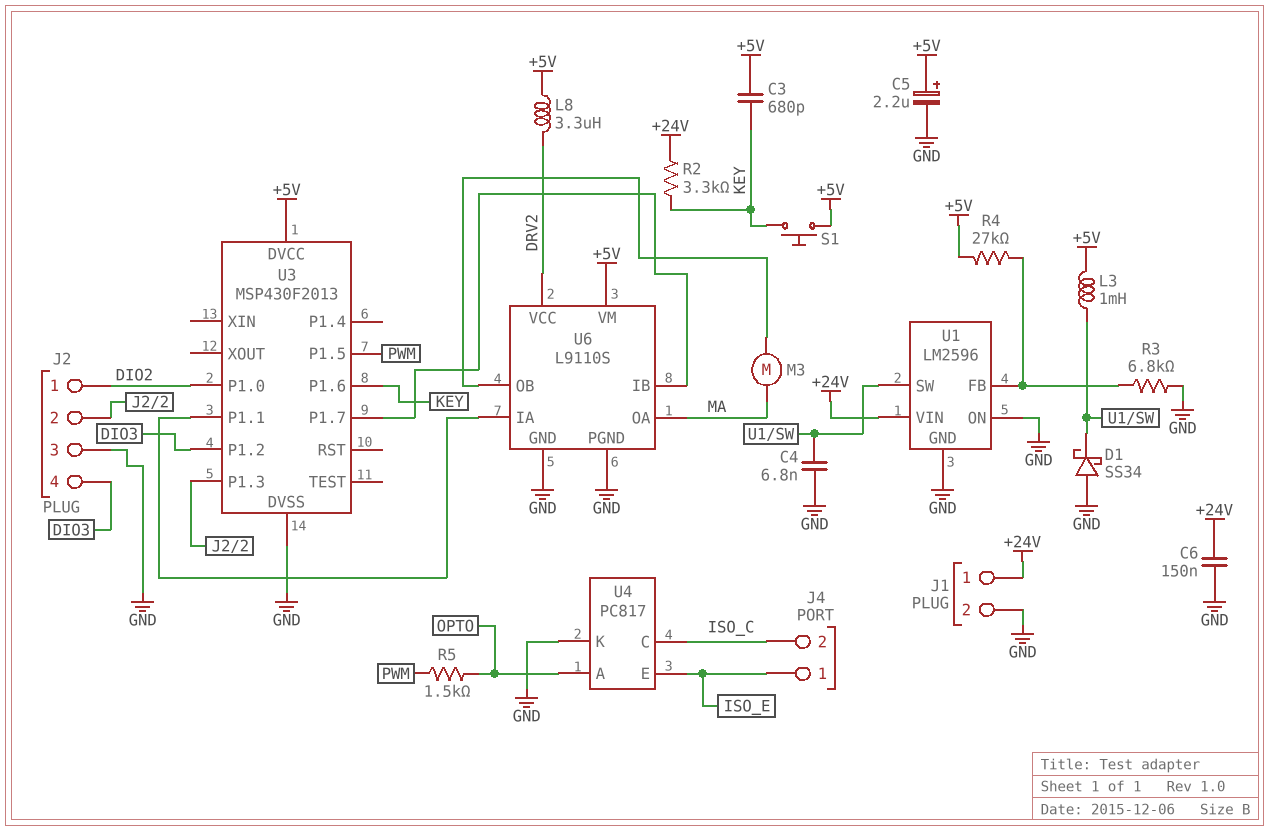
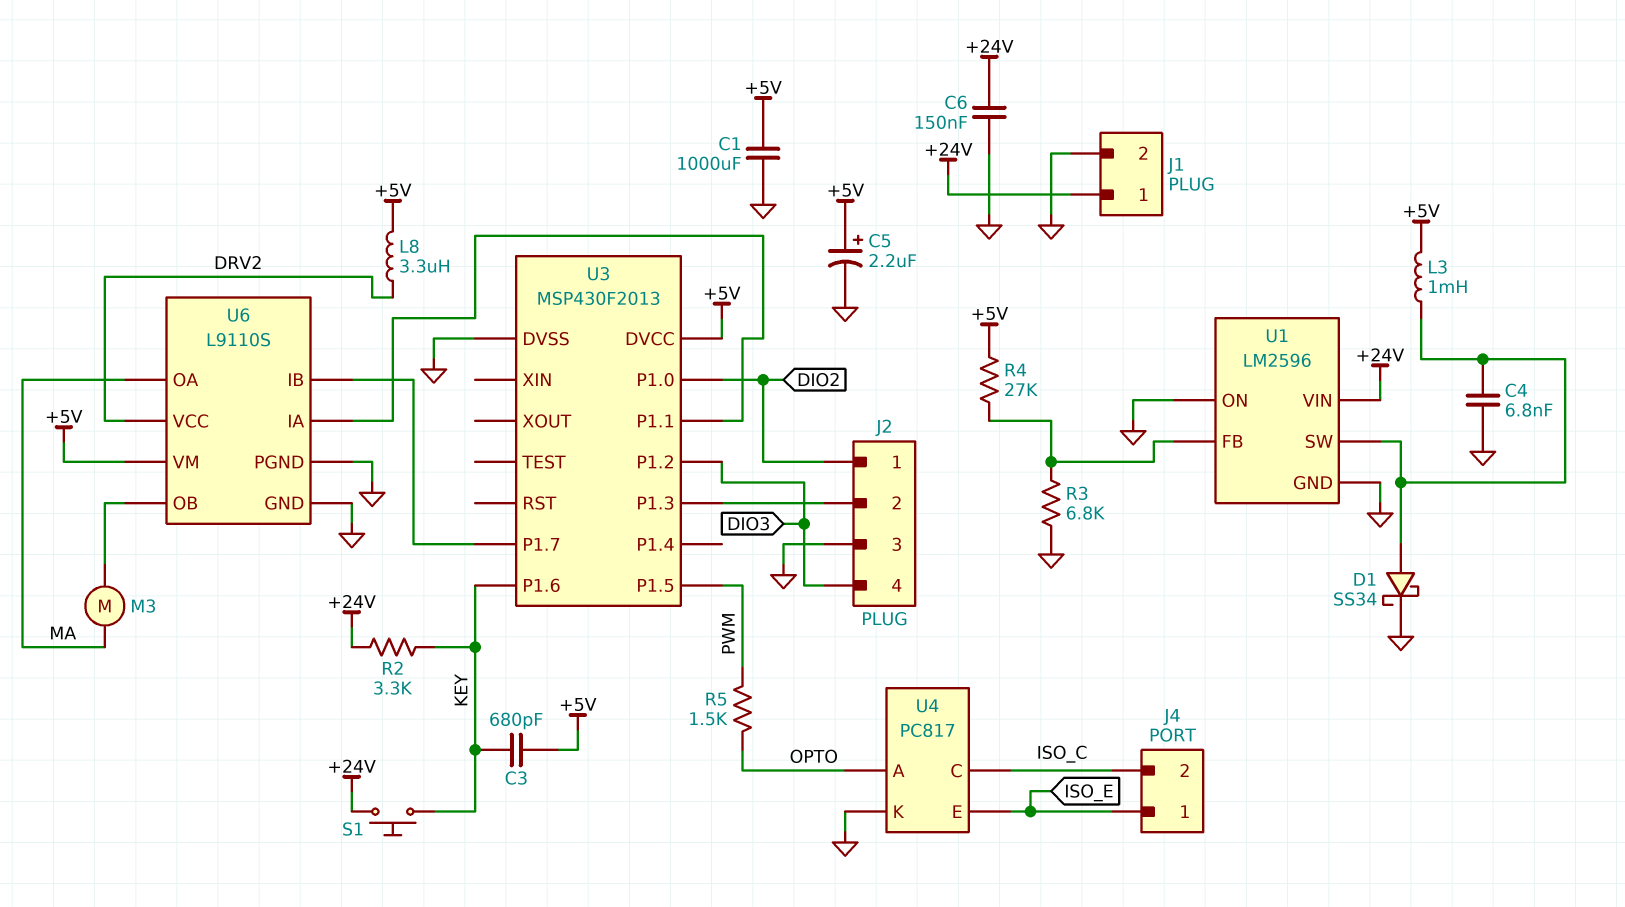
C1: none -> 1000uF (+5V, GND)
D1: schottky SS34 (A GND, K U1/SW) -> schottky SS34 (A U1/SW, K GND)
S1: button (+5V, KEY) -> button (+24V, KEY)

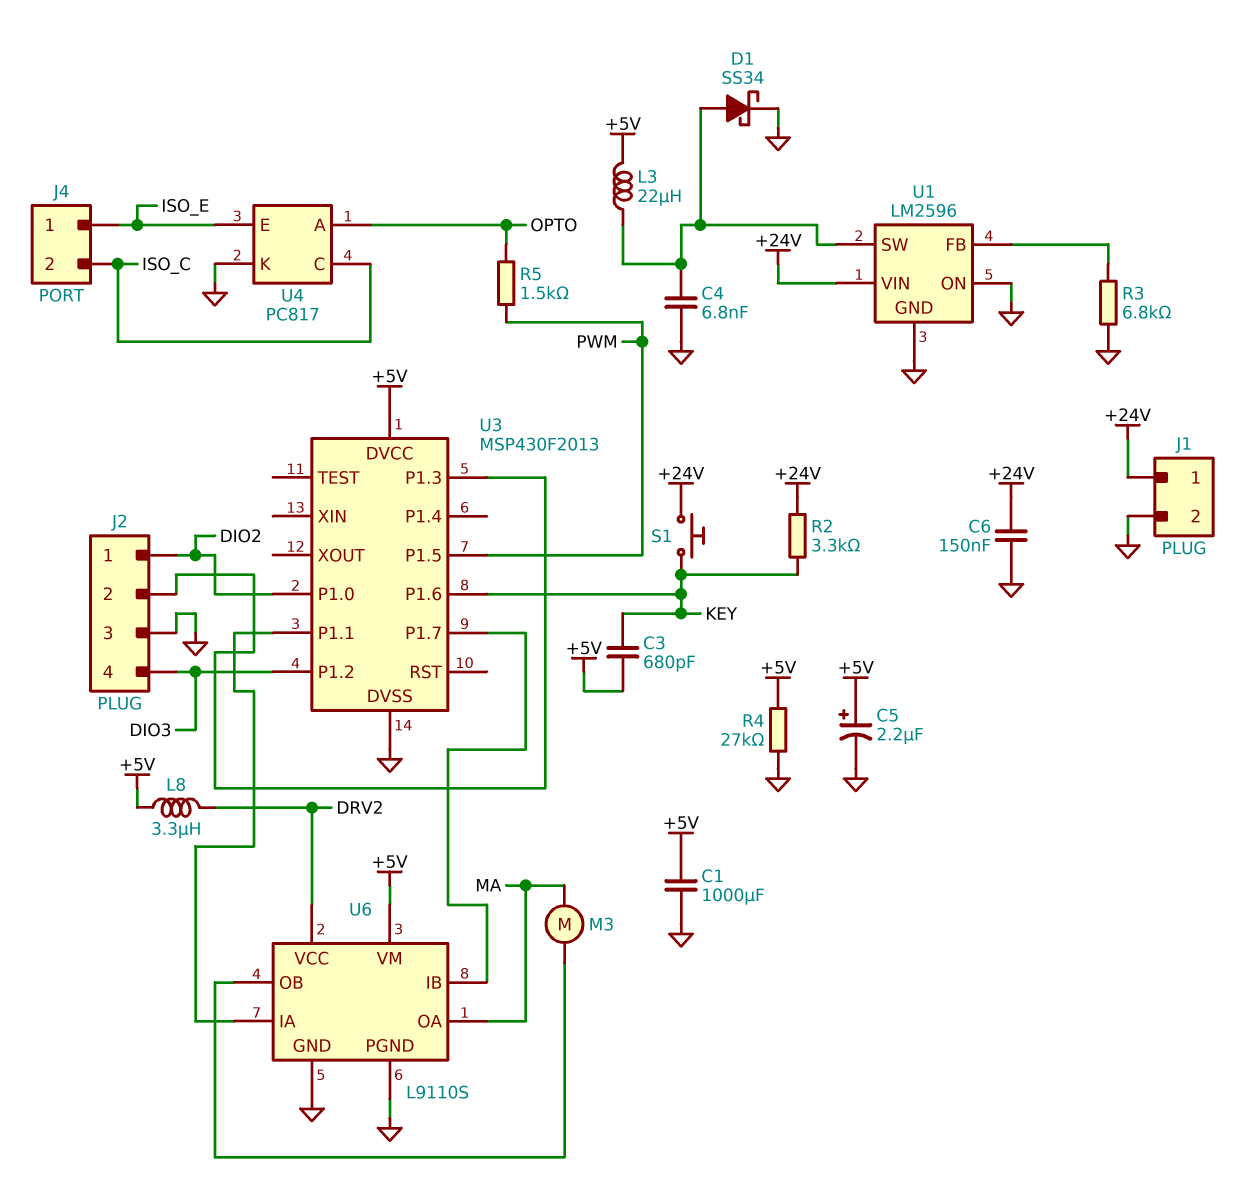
L3: 1mH (+5V, U1/SW) -> 22uH (+5V, U1/SW)
R4: 27k (+5V, U1/FB) -> 27k (+5V, GND)

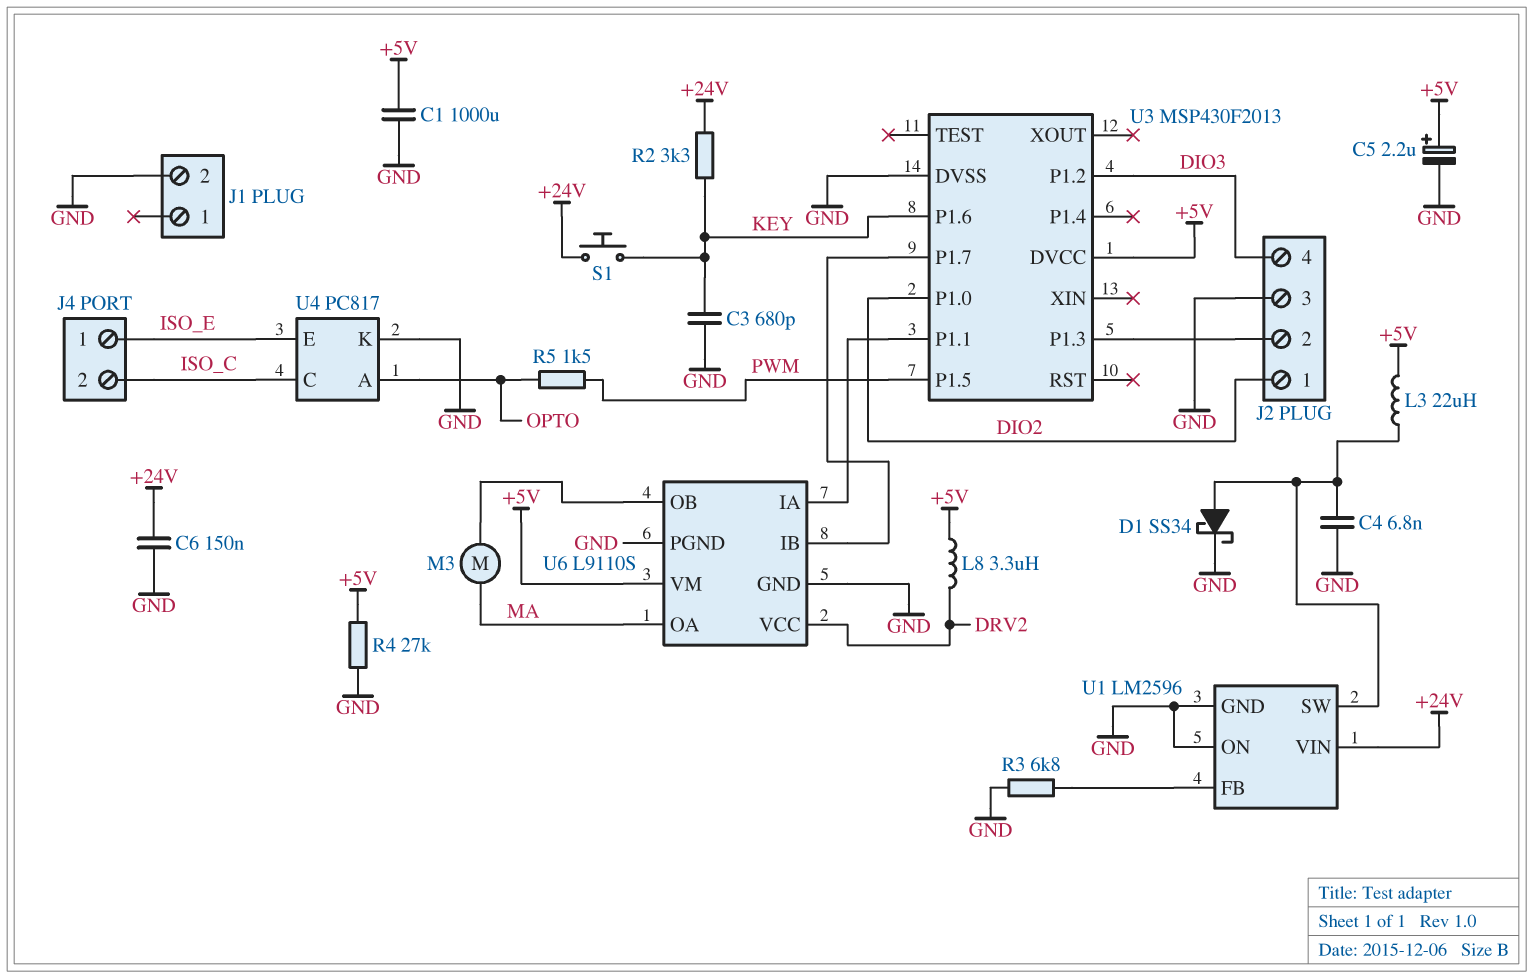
C3: 680pF (+5V, KEY) -> 680pF (GND, KEY)
J1 pin 1: +24V -> none

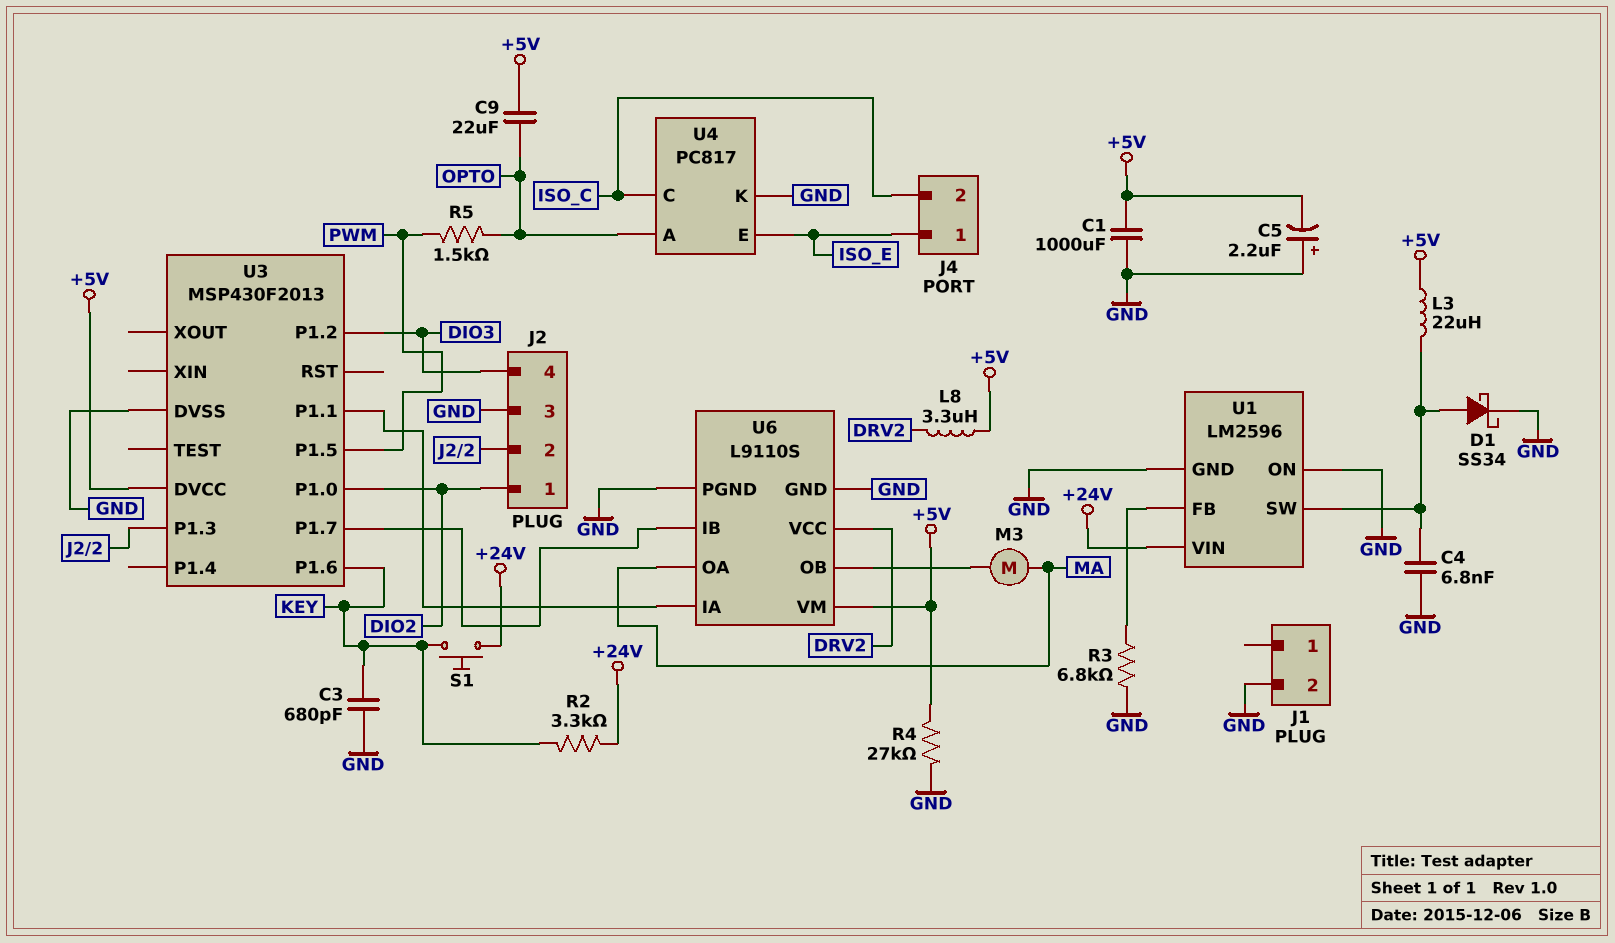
C5: 2.2uF (plus +5V, minus GND) -> 2.2uF (plus GND, minus +5V)
C6: 150nF (+24V, GND) -> none
C9: none -> 22uF (+5V, OPTO)

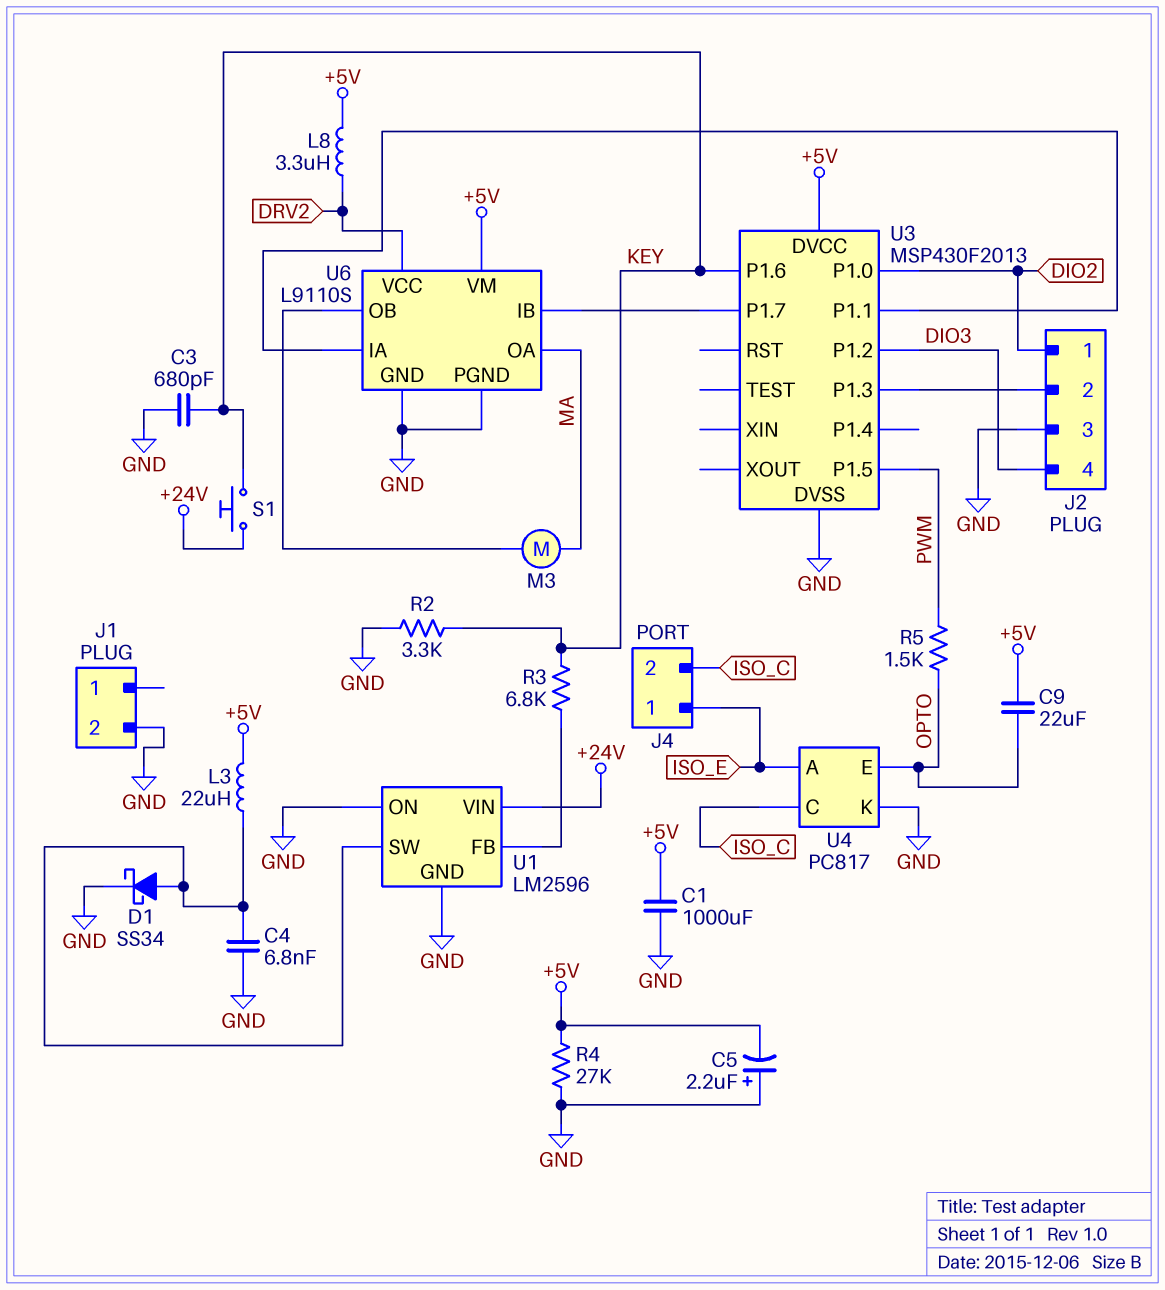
R2: 3.3k (+24V, KEY) -> 3.3k (GND, KEY)
R3: 6.8k (GND, U1/FB) -> 6.8k (KEY, U1/FB)
U4 pin A: OPTO -> ISO_E
U4 pin E: ISO_E -> OPTO

